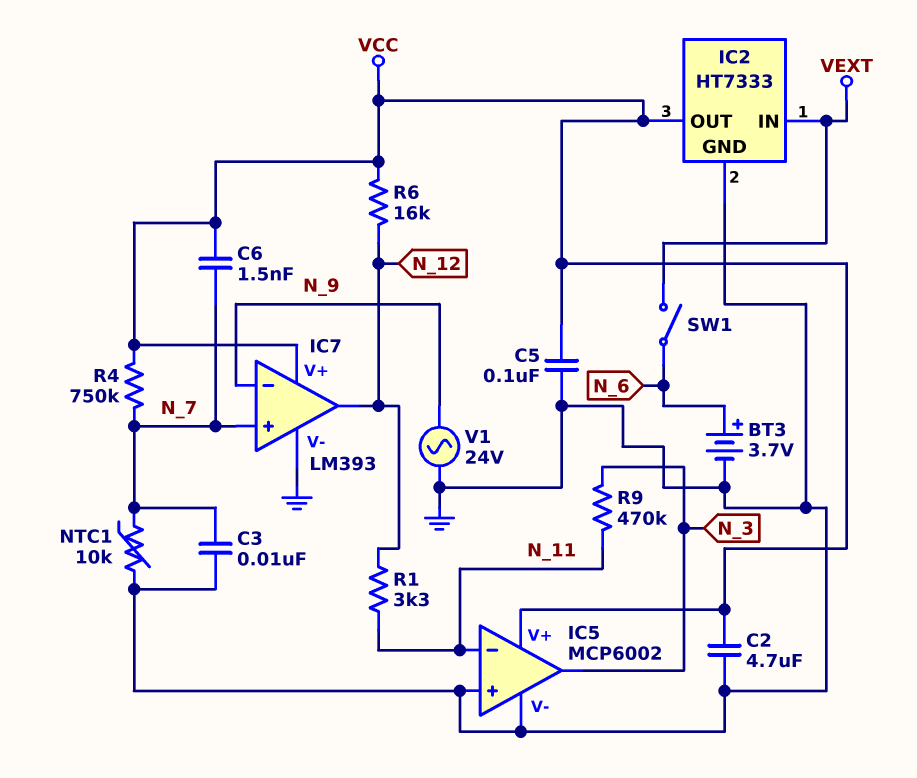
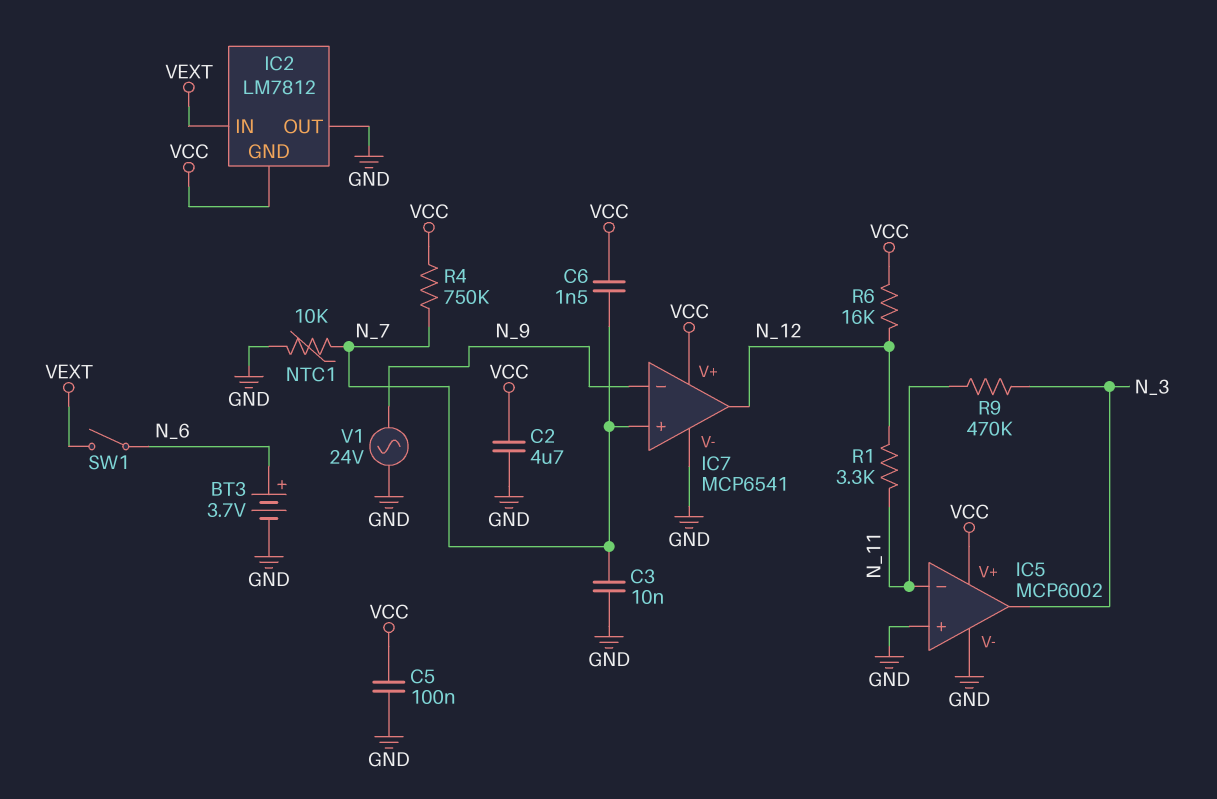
IC2: HT7333 -> LM7812
IC2 pin GND: GND -> VCC
IC2 pin OUT: VCC -> GND
IC7: LM393 -> MCP6541

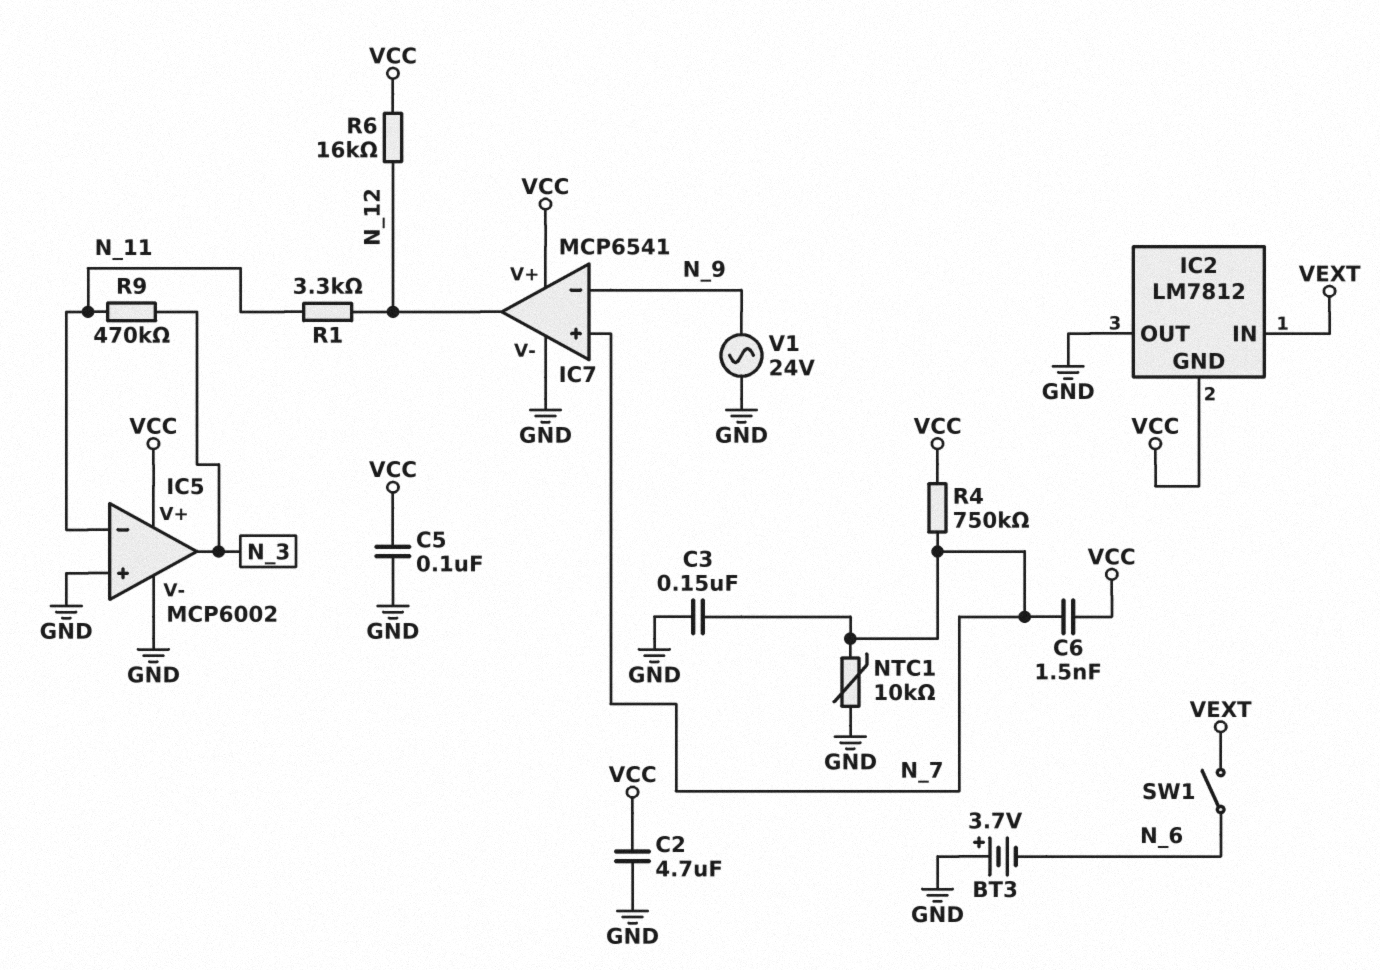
BT3: 3.7V (plus N_6, minus GND) -> 3.7V (plus GND, minus N_6)
C3: 10nF (GND, N_7) -> 150nF (GND, N_7)

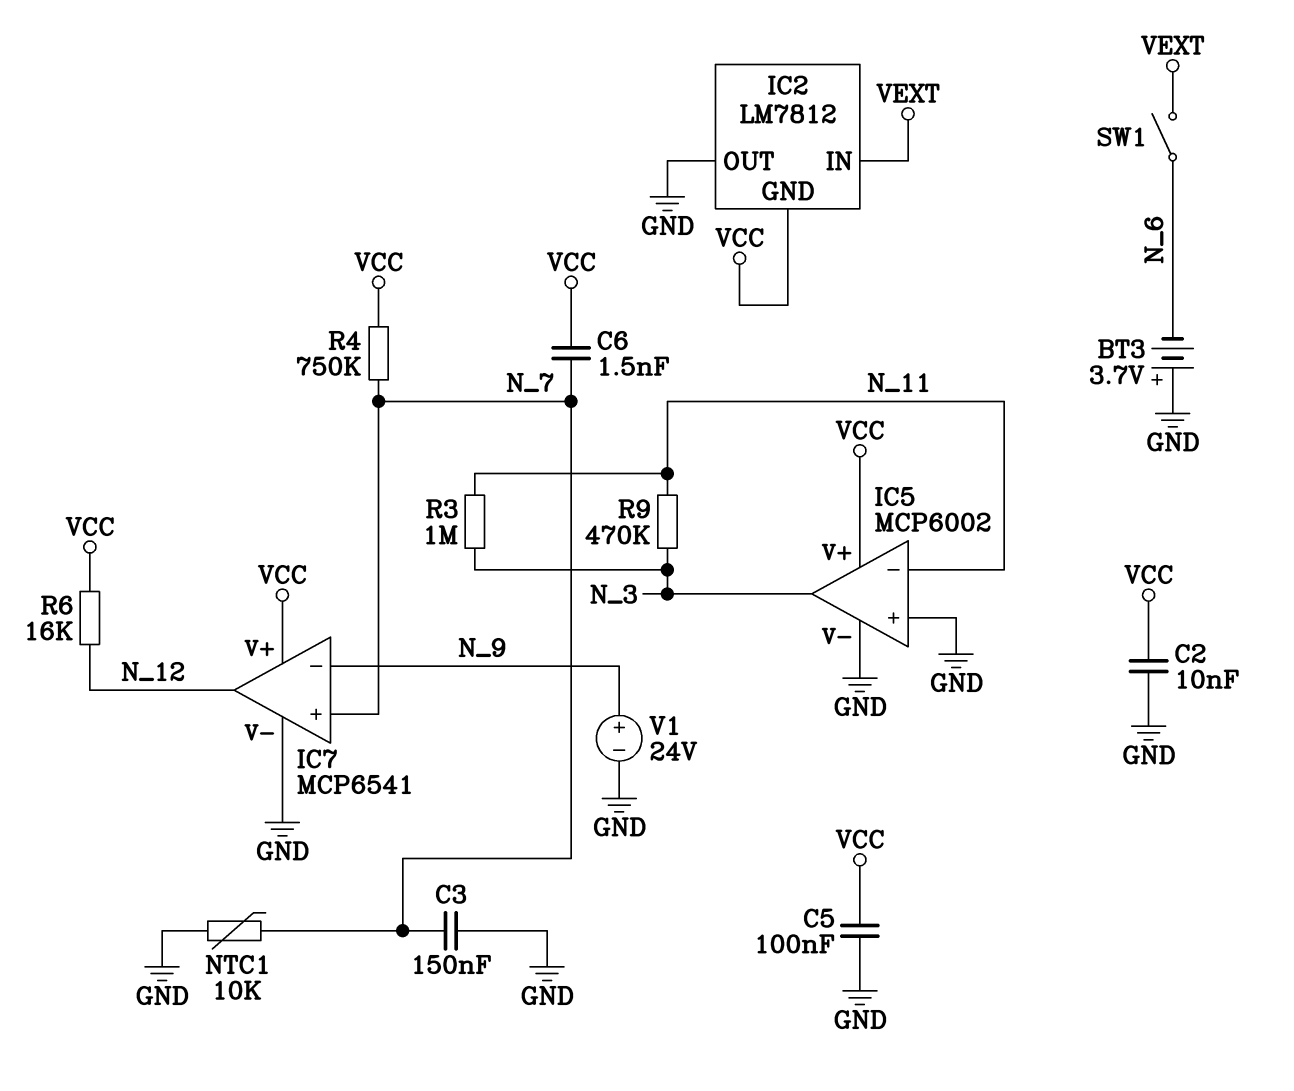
C2: 4.7uF (GND, VCC) -> 10nF (GND, VCC)
R1: 3.3k (N_11, N_12) -> none
R3: none -> 1M (N_3, N_11)
V1: AC 24V (GND, N_9) -> 24V (plus N_9, minus GND)

